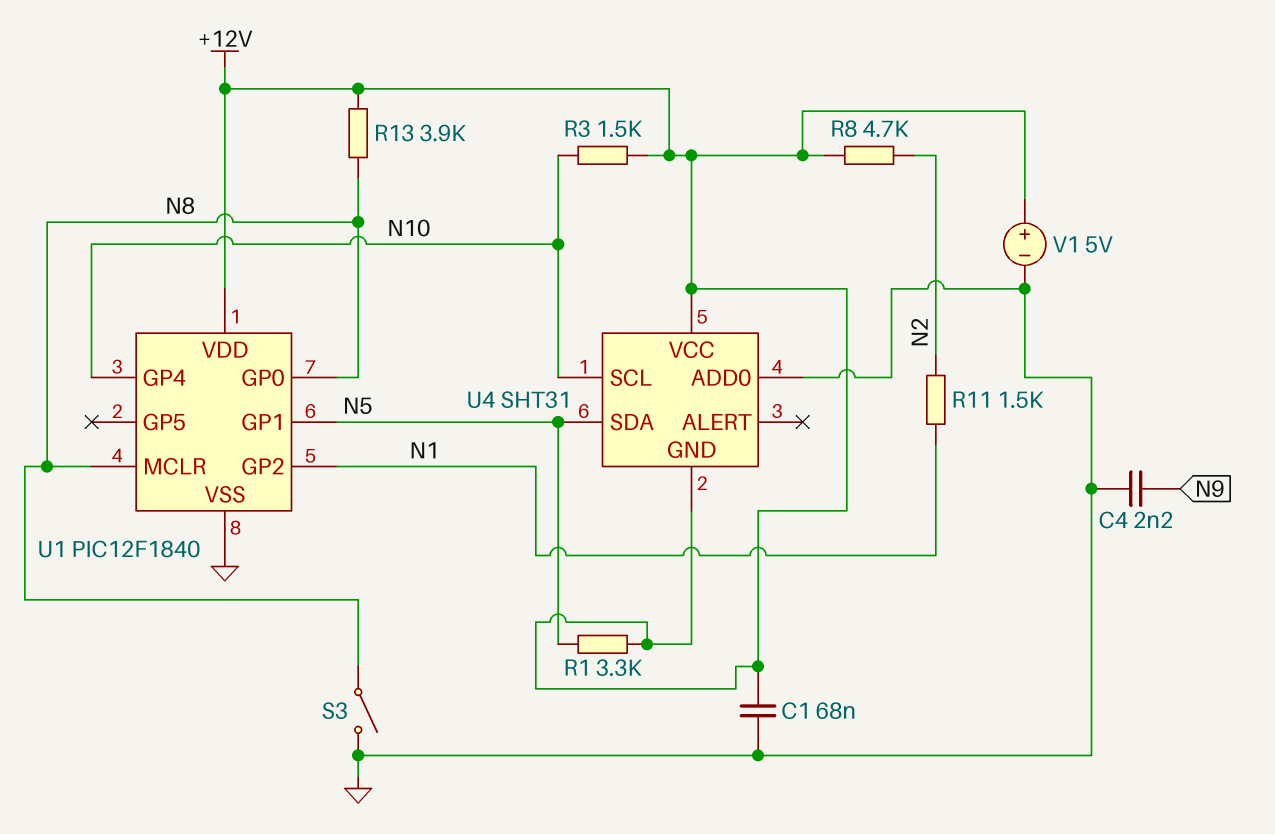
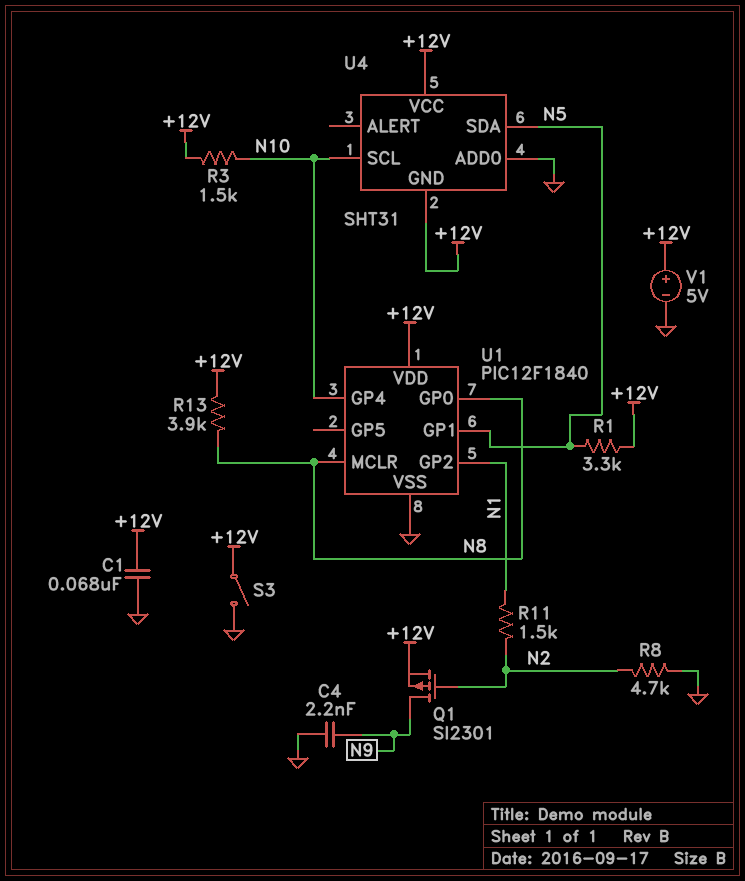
Q1: none -> PMOS SI2301 (G N2, D N9, S +12V)
R8: 4.7k (+12V, N2) -> 4.7k (GND, N2)
S3: switch (GND, N8) -> switch (+12V, GND)

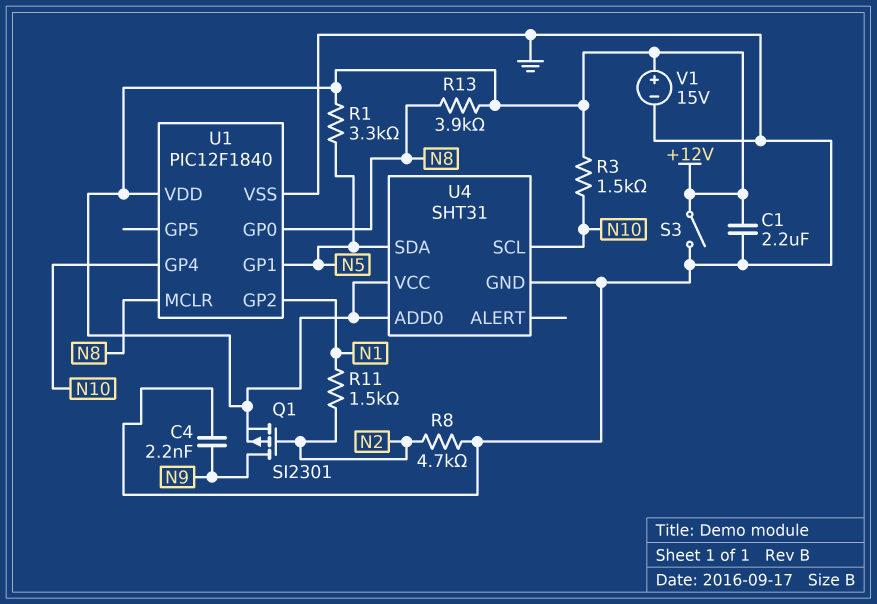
C1: 68nF (+12V, GND) -> 2.2uF (+12V, GND)
U4 pin ADD0: GND -> +12V
U4 pin GND: +12V -> GND
V1: 5V (plus +12V, minus GND) -> 15V (plus +12V, minus GND)

